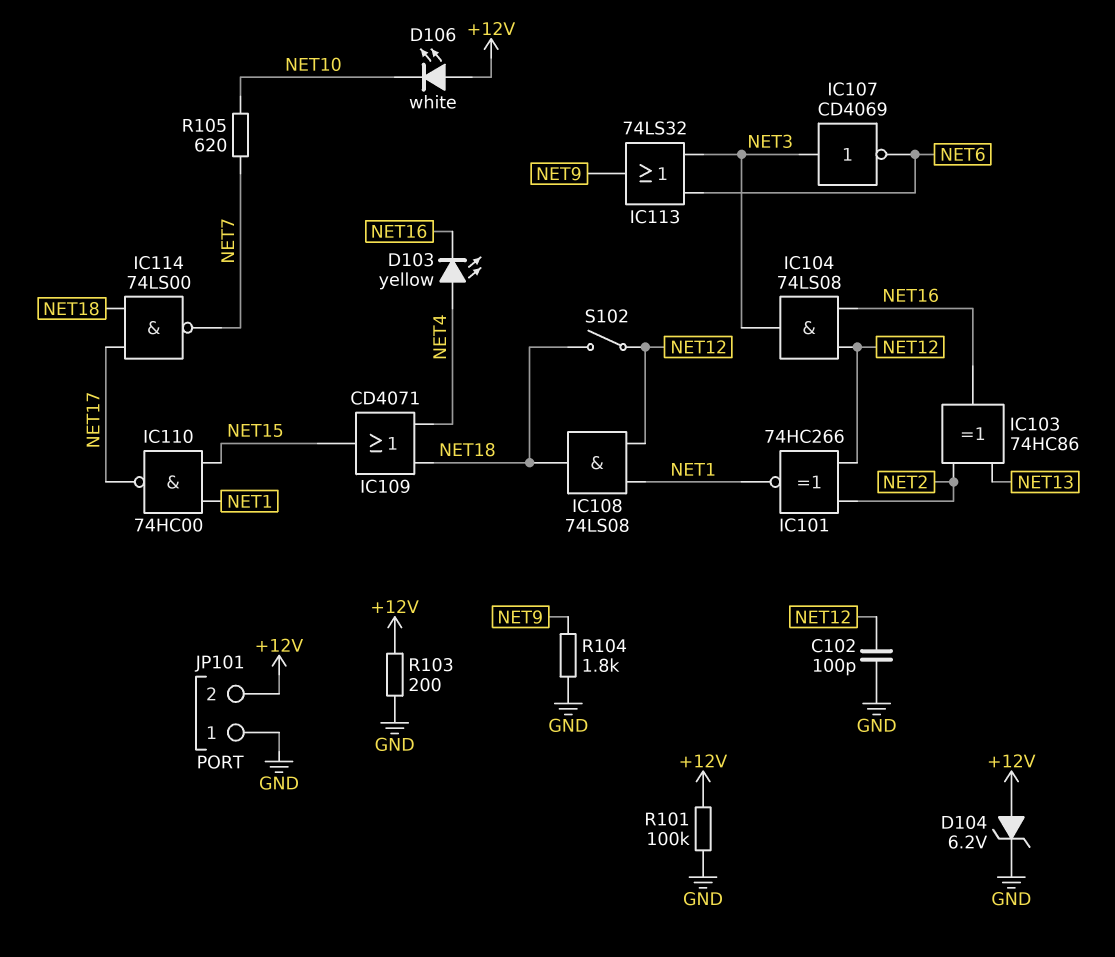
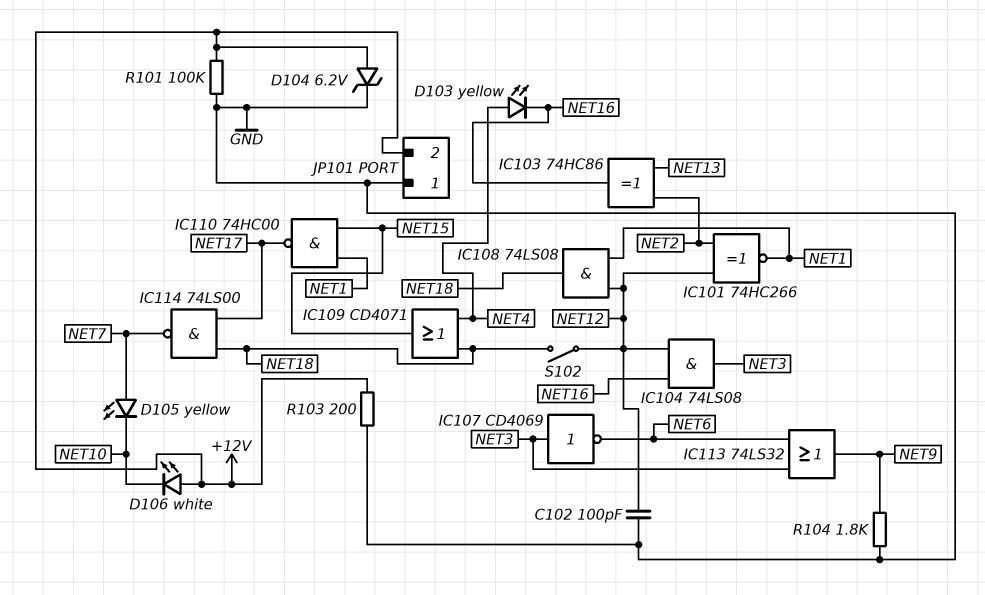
D105: none -> LED yellow (A NET7, K NET10)
R105: 620 (NET7, NET10) -> none

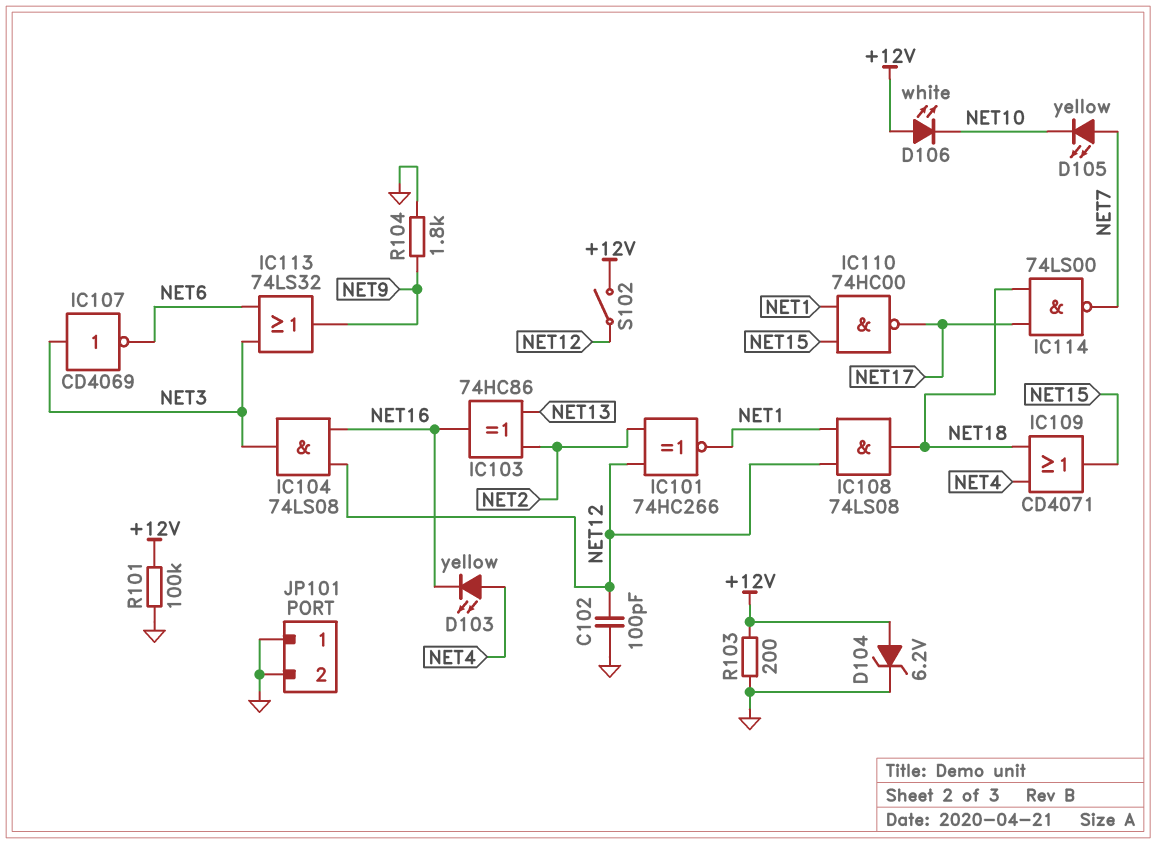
JP101 pin 2: +12V -> GND
S102: switch (NET12, NET18) -> switch (+12V, NET12)

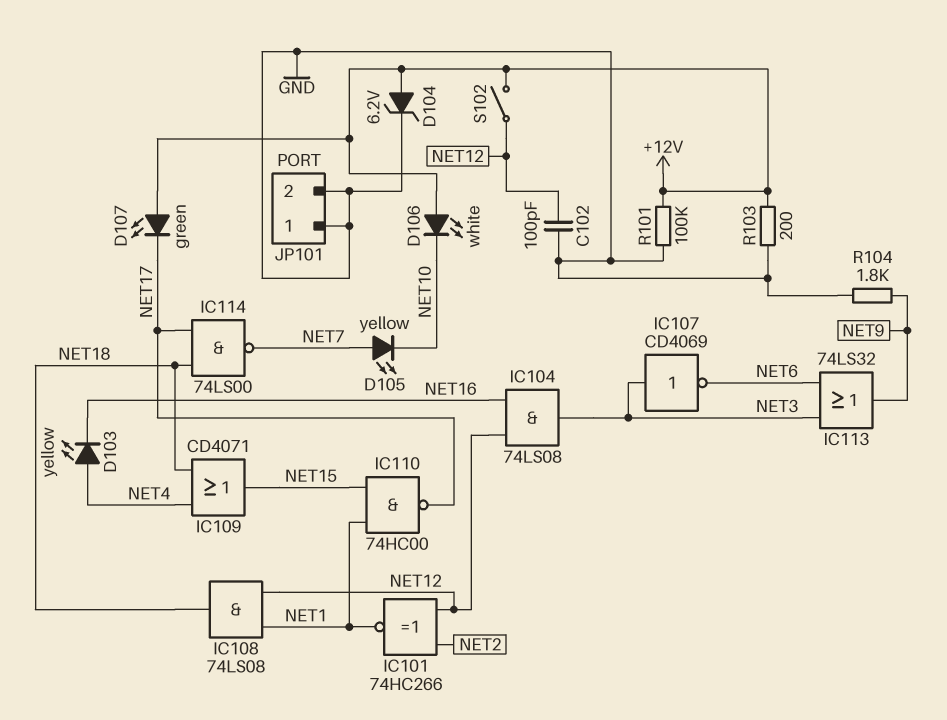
D107: none -> LED green (A +12V, K NET17)
IC103: XOR 74HC86 (in NET2, in NET13, out NET16) -> none

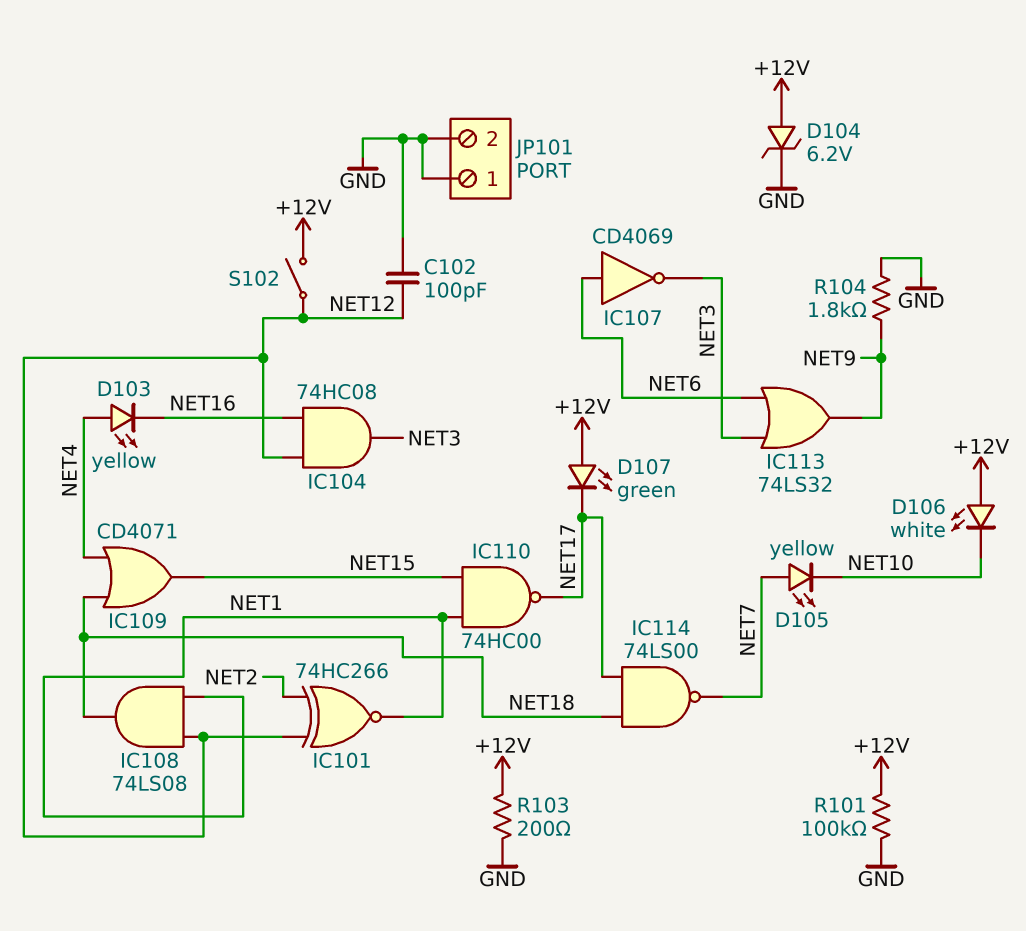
IC104: AND 74LS08 (in NET12, in NET16, out NET3) -> AND 74HC08 (in NET12, in NET16, out NET3)
IC107: NOT CD4069 (in NET3, out NET6) -> NOT CD4069 (in NET6, out NET3)

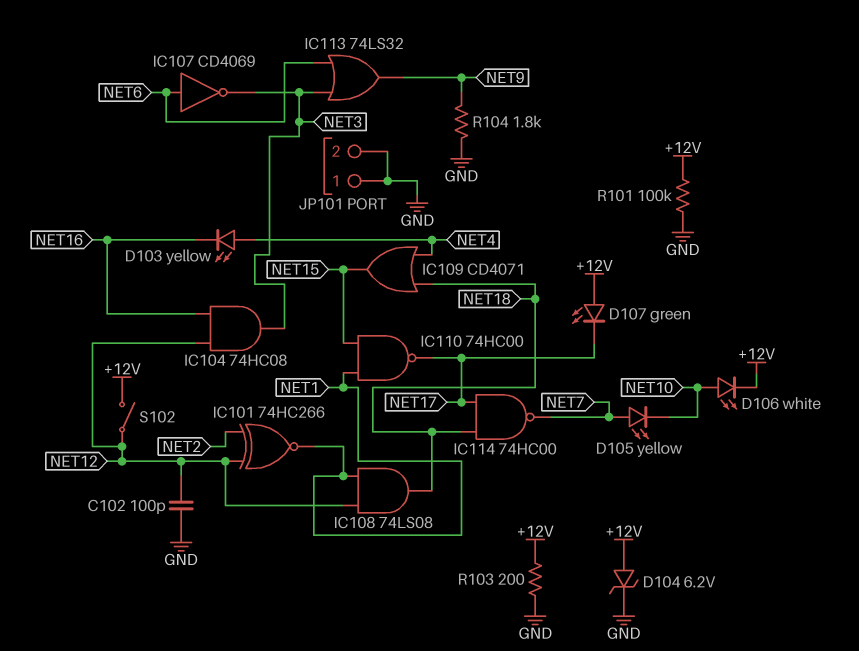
D106: LED white (A +12V, K NET10) -> LED white (A NET10, K +12V)
IC114: NAND 74LS00 (in NET17, in NET18, out NET7) -> NAND 74HC00 (in NET17, in NET18, out NET7)

